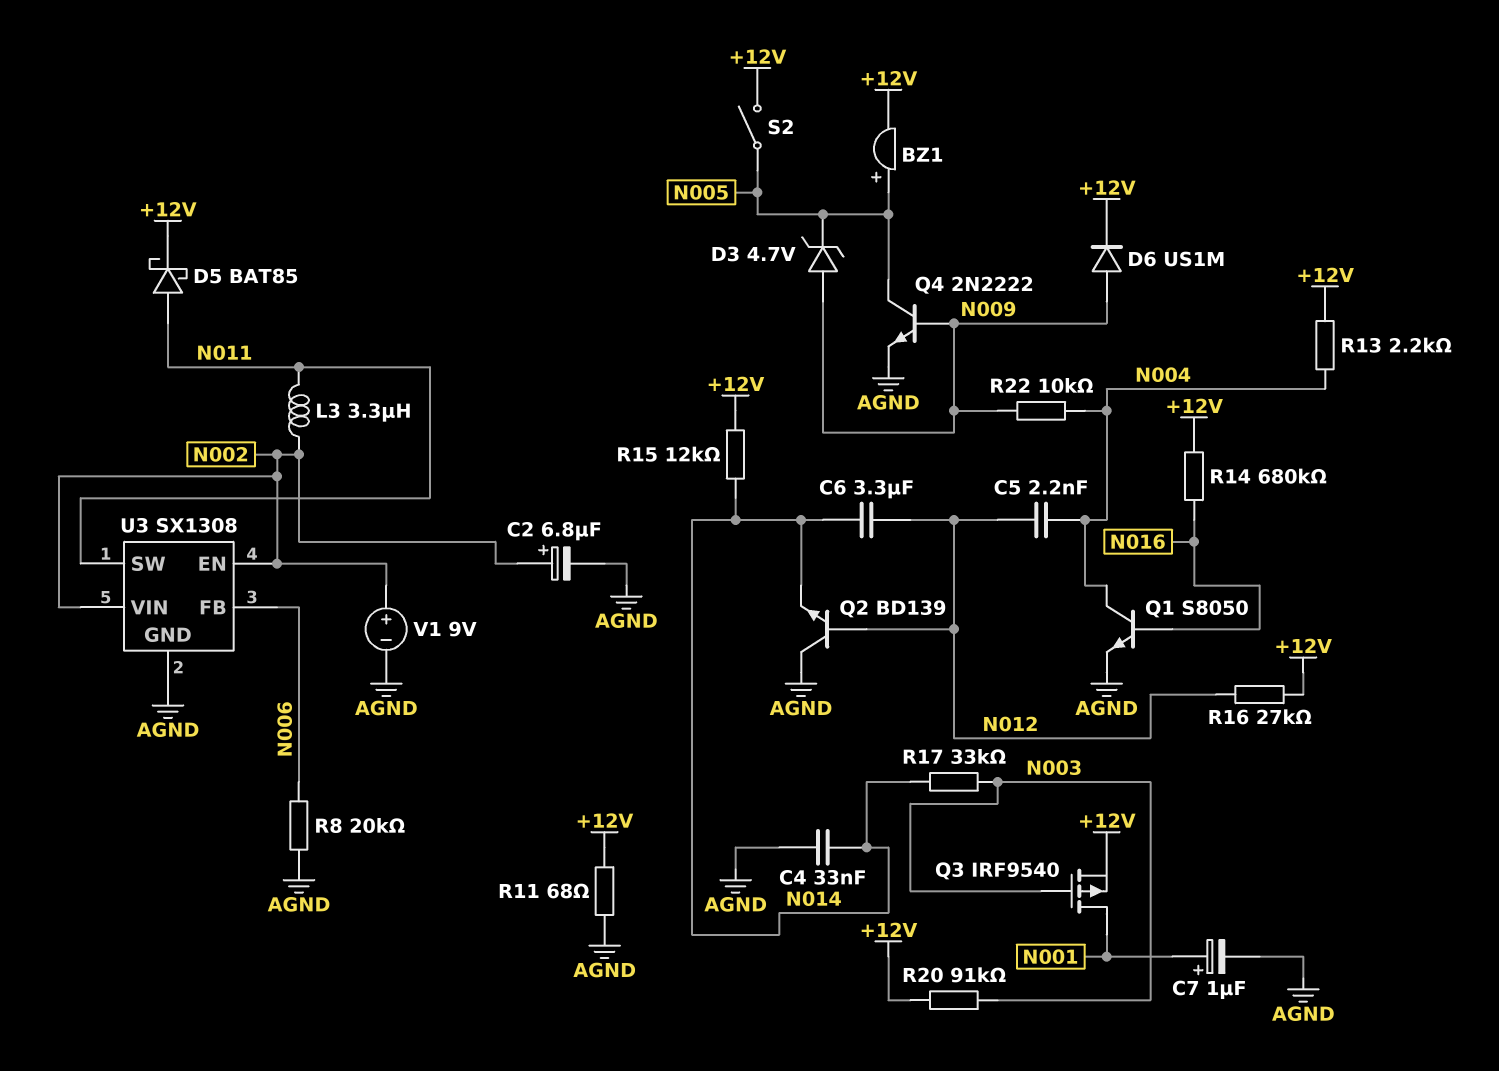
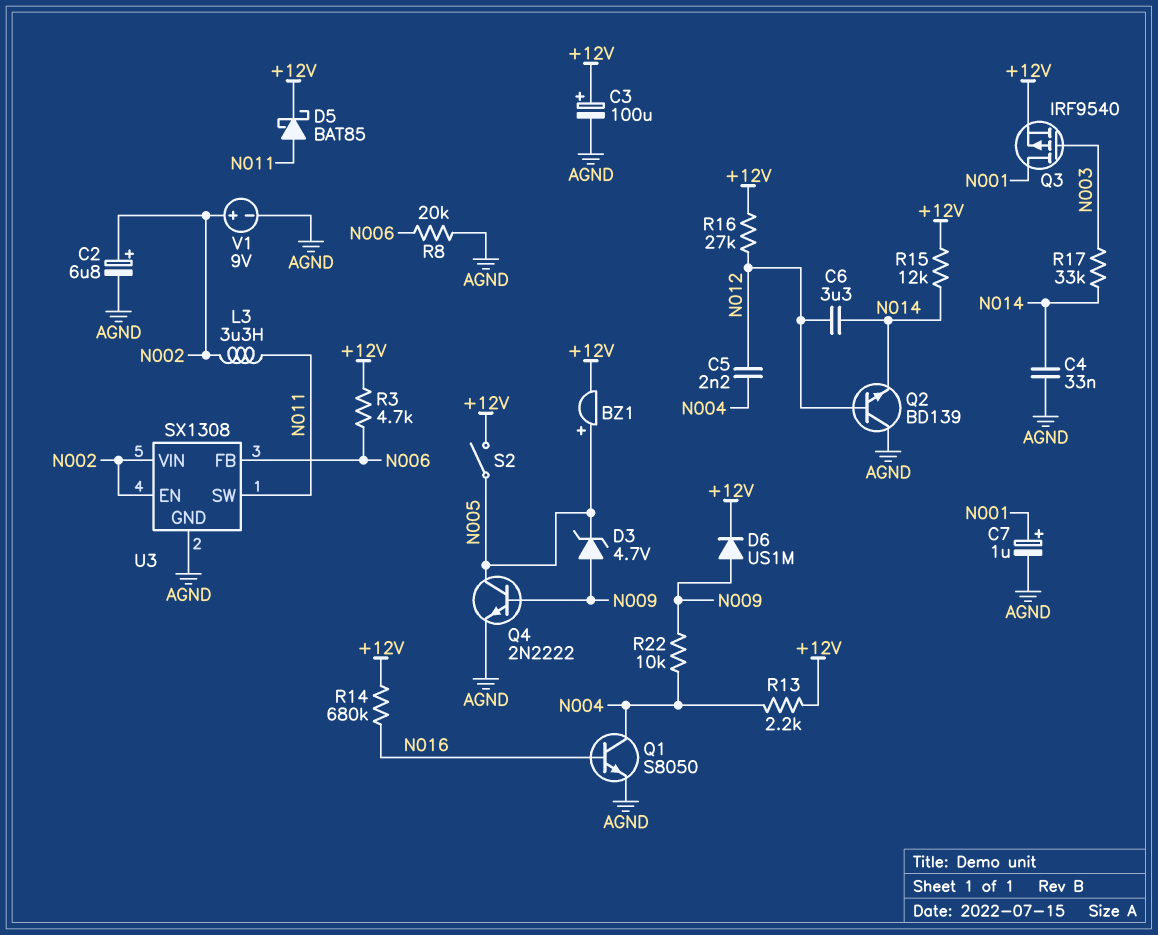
C3: none -> 100uF (plus +12V, minus AGND)
R3: none -> 4.7k (+12V, N006)
R11: 68 (+12V, AGND) -> none
R20: 91k (+12V, N003) -> none

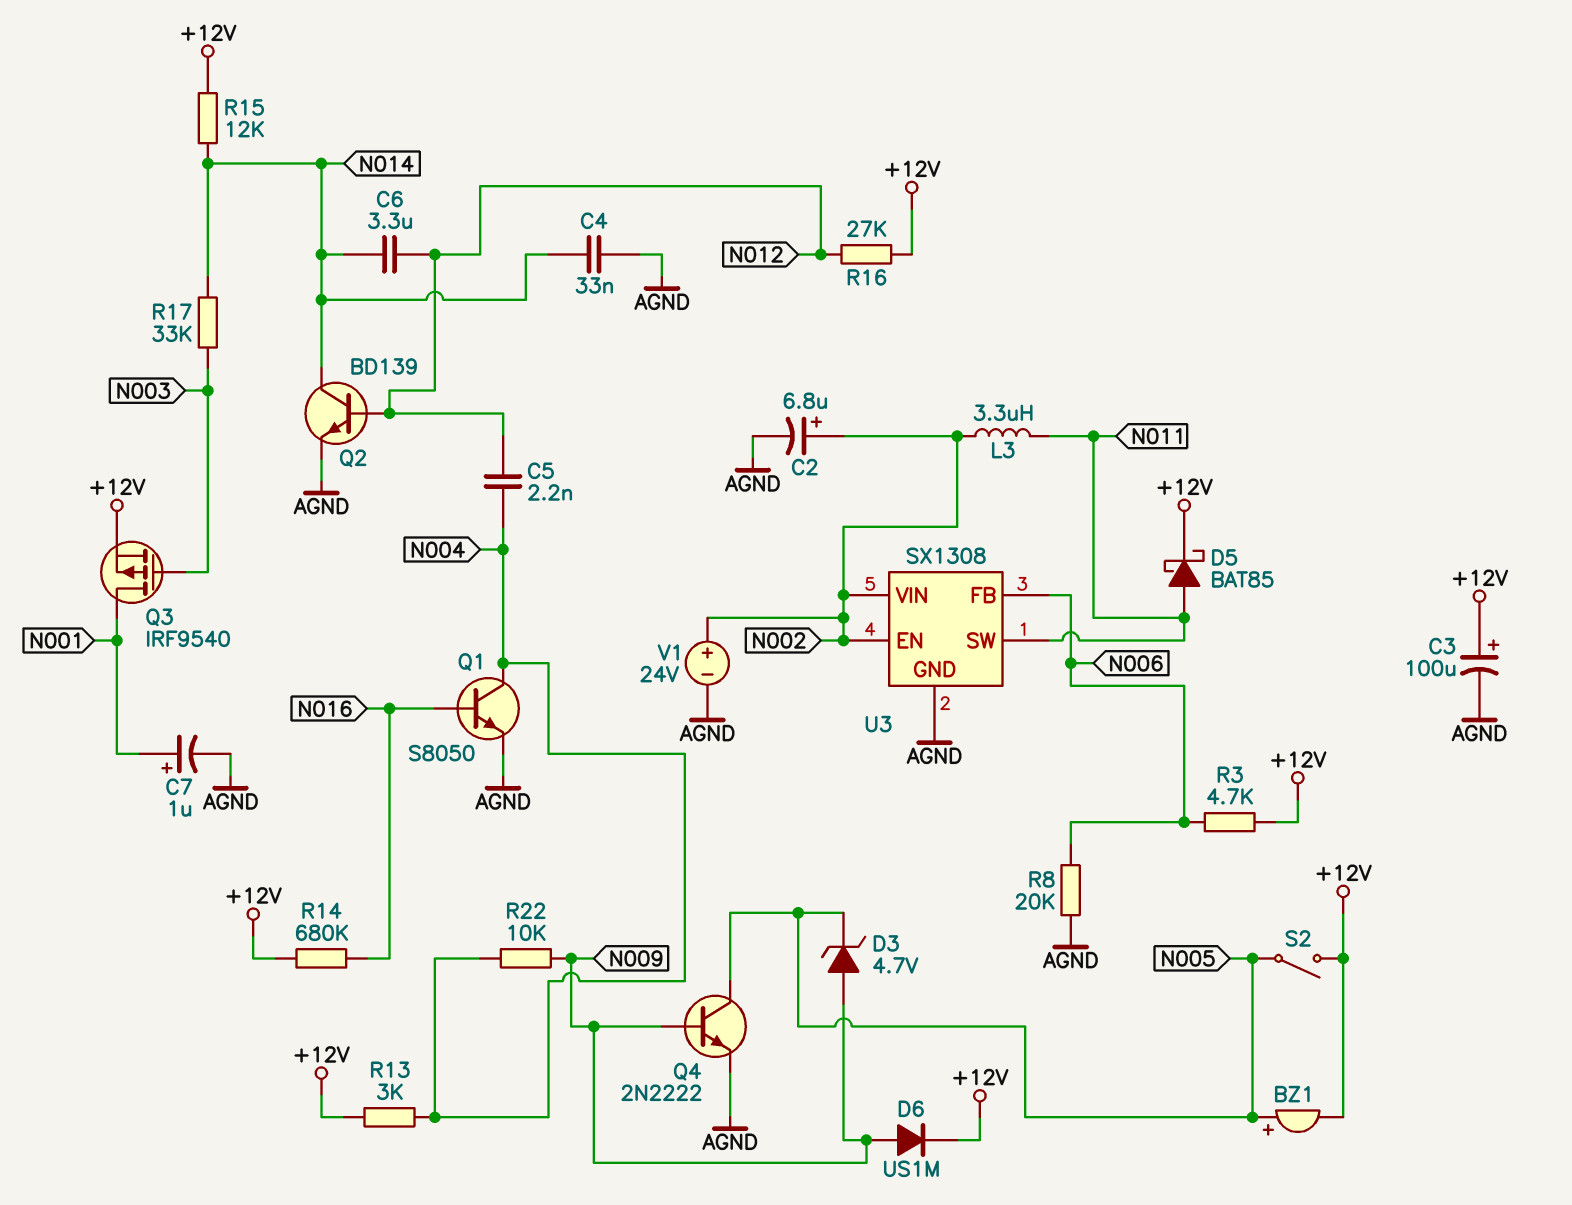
Q2: NPN BD139 (B N012, C AGND, E N014) -> NPN BD139 (B N012, C N014, E AGND)
R13: 2.2k (+12V, N004) -> 3k (+12V, N004)
V1: 9V (plus N002, minus AGND) -> 24V (plus N002, minus AGND)

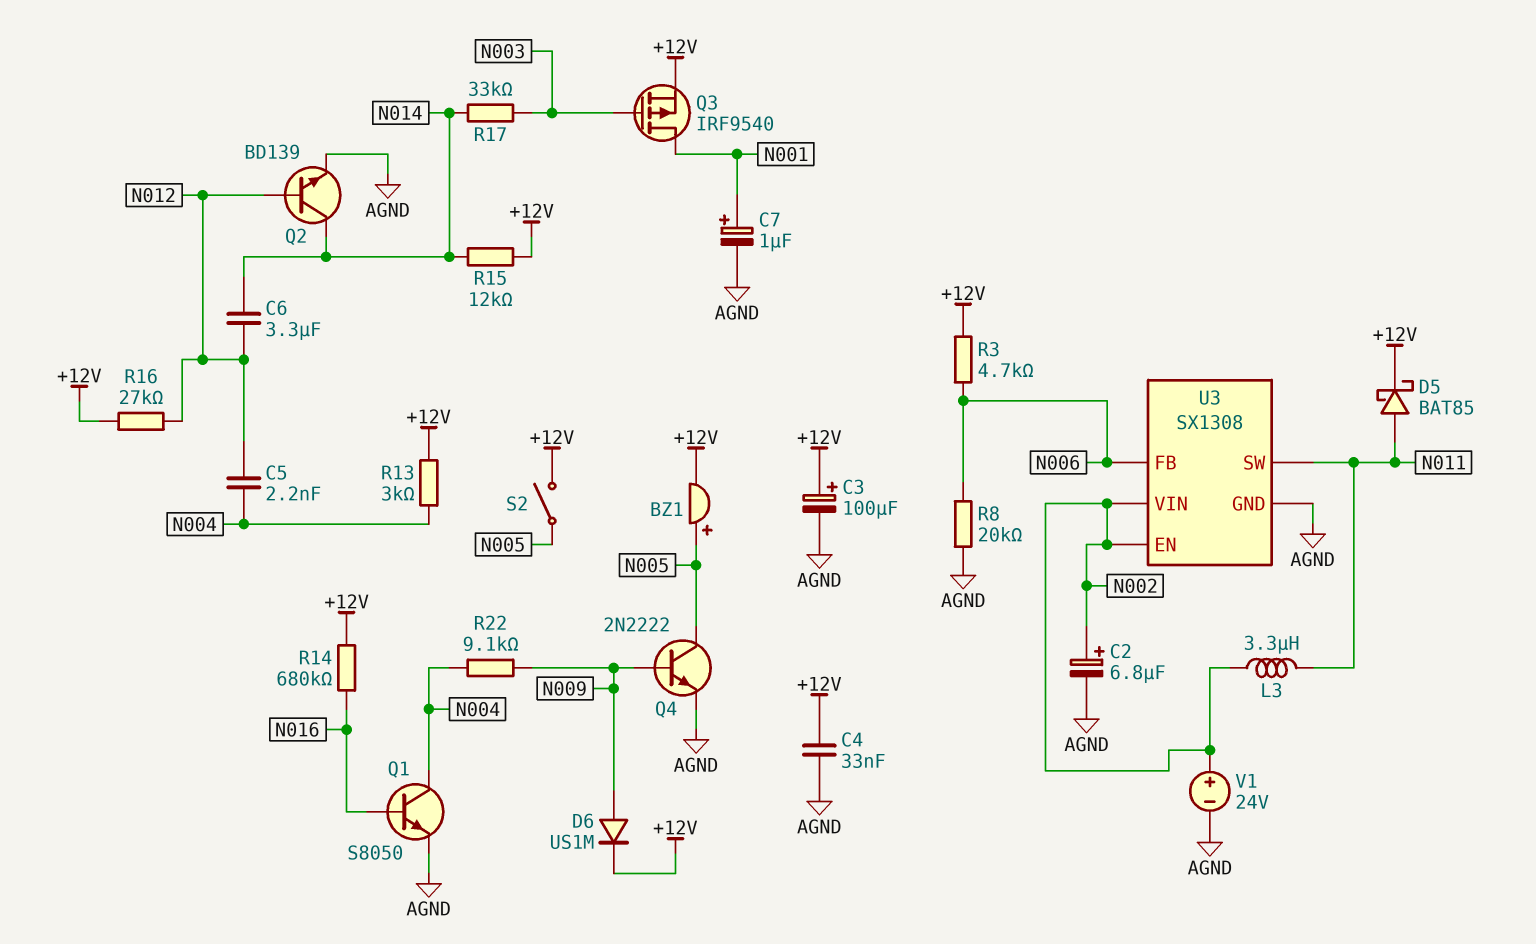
C4: 33nF (AGND, N014) -> 33nF (+12V, AGND)
D3: zener 4.7V (A N009, K N005) -> none
R22: 10k (N004, N009) -> 9.1k (N004, N009)

